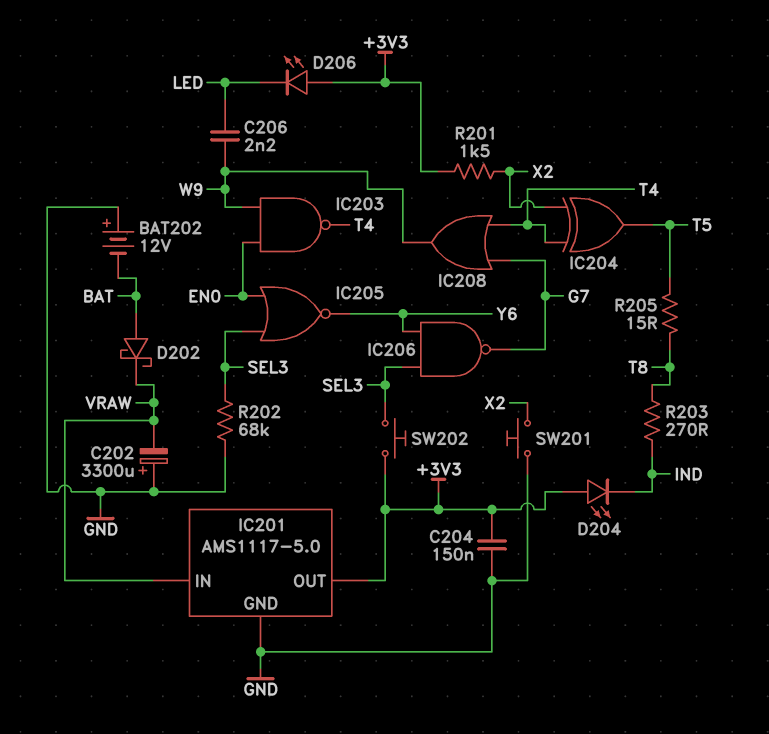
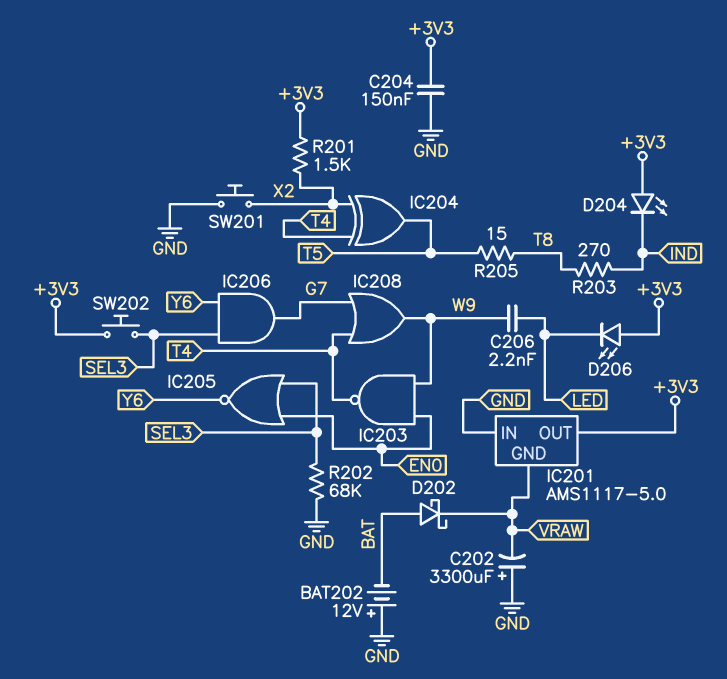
IC201 pin GND: GND -> VRAW
IC201 pin IN: VRAW -> GND
IC206: NAND (in SEL3, in Y6, out G7) -> AND (in SEL3, in Y6, out G7)

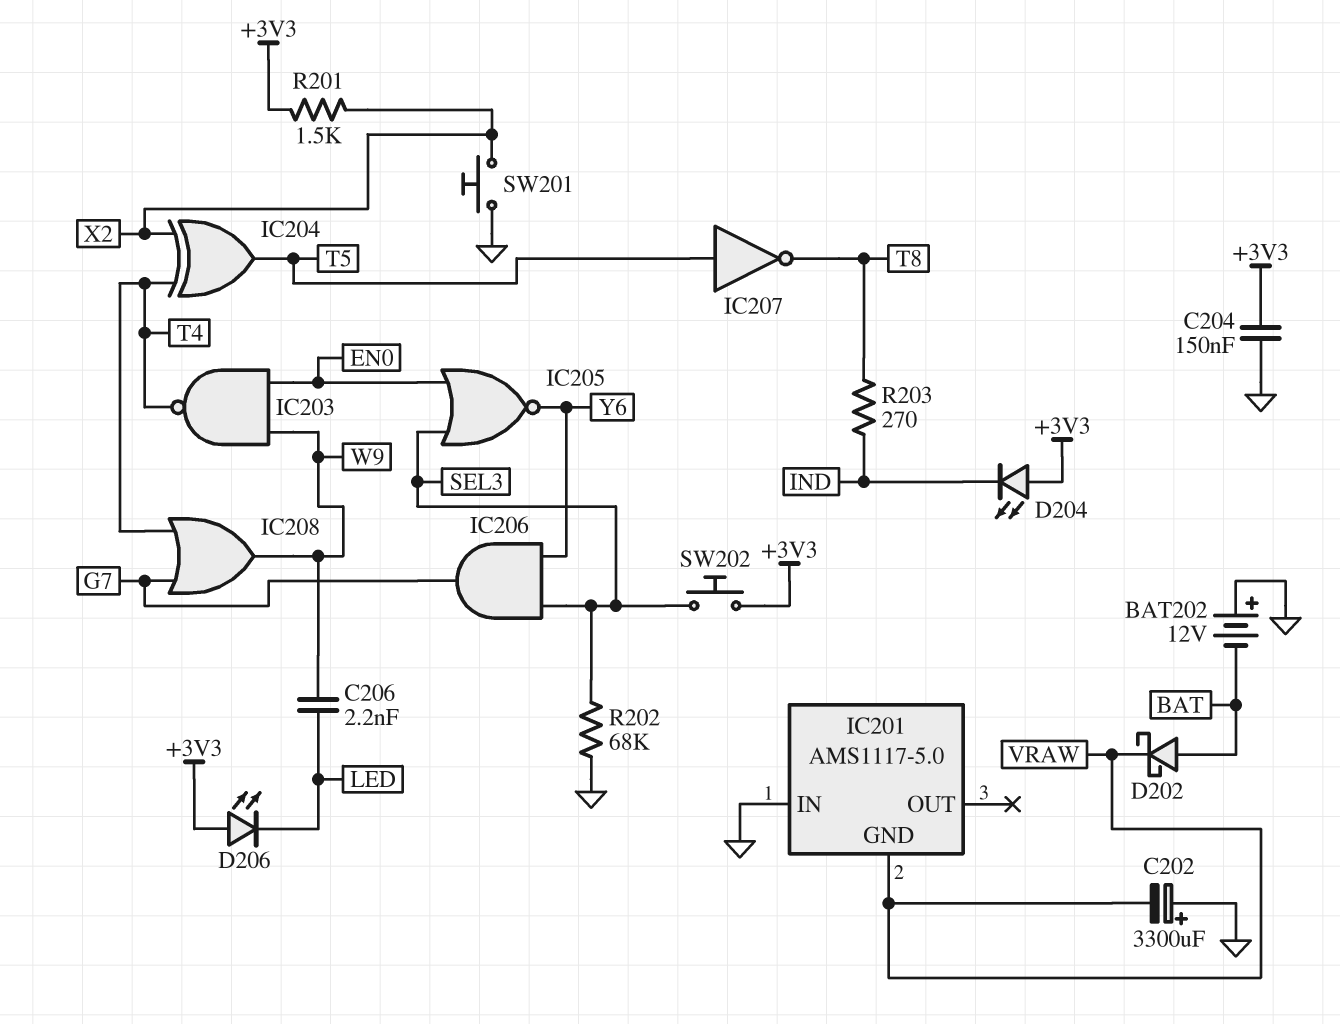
IC201 pin OUT: +3V3 -> none
IC207: none -> NOT (in T5, out T8)
R205: 15 (T5, T8) -> none

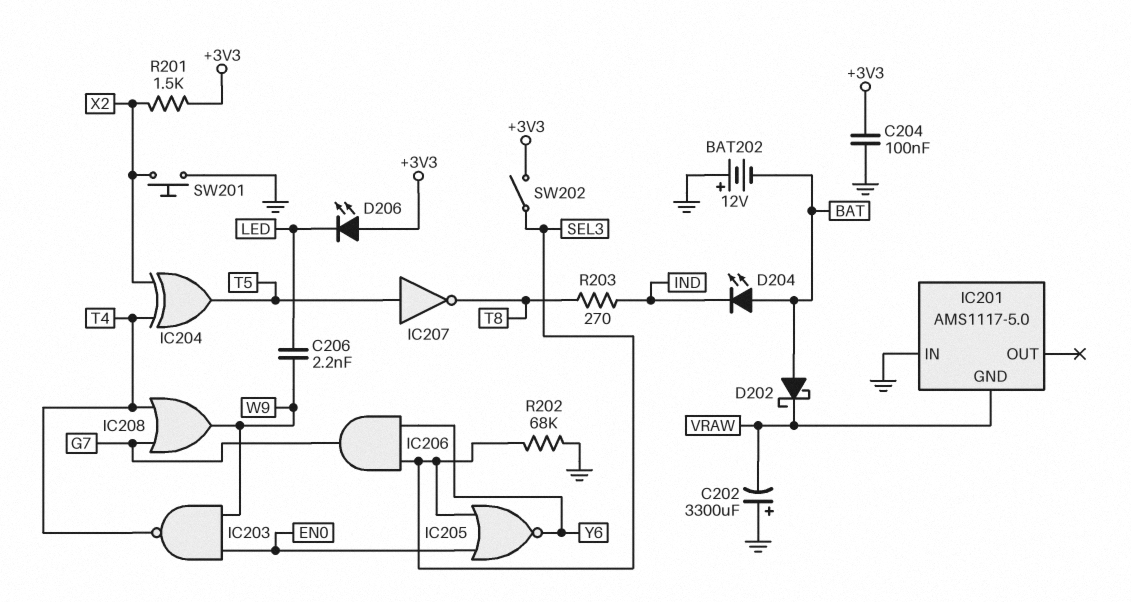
C204: 150nF (+3V3, GND) -> 100nF (+3V3, GND)
D204: LED (A +3V3, K IND) -> LED (A BAT, K IND)
SW202: button (+3V3, SEL3) -> switch (+3V3, SEL3)

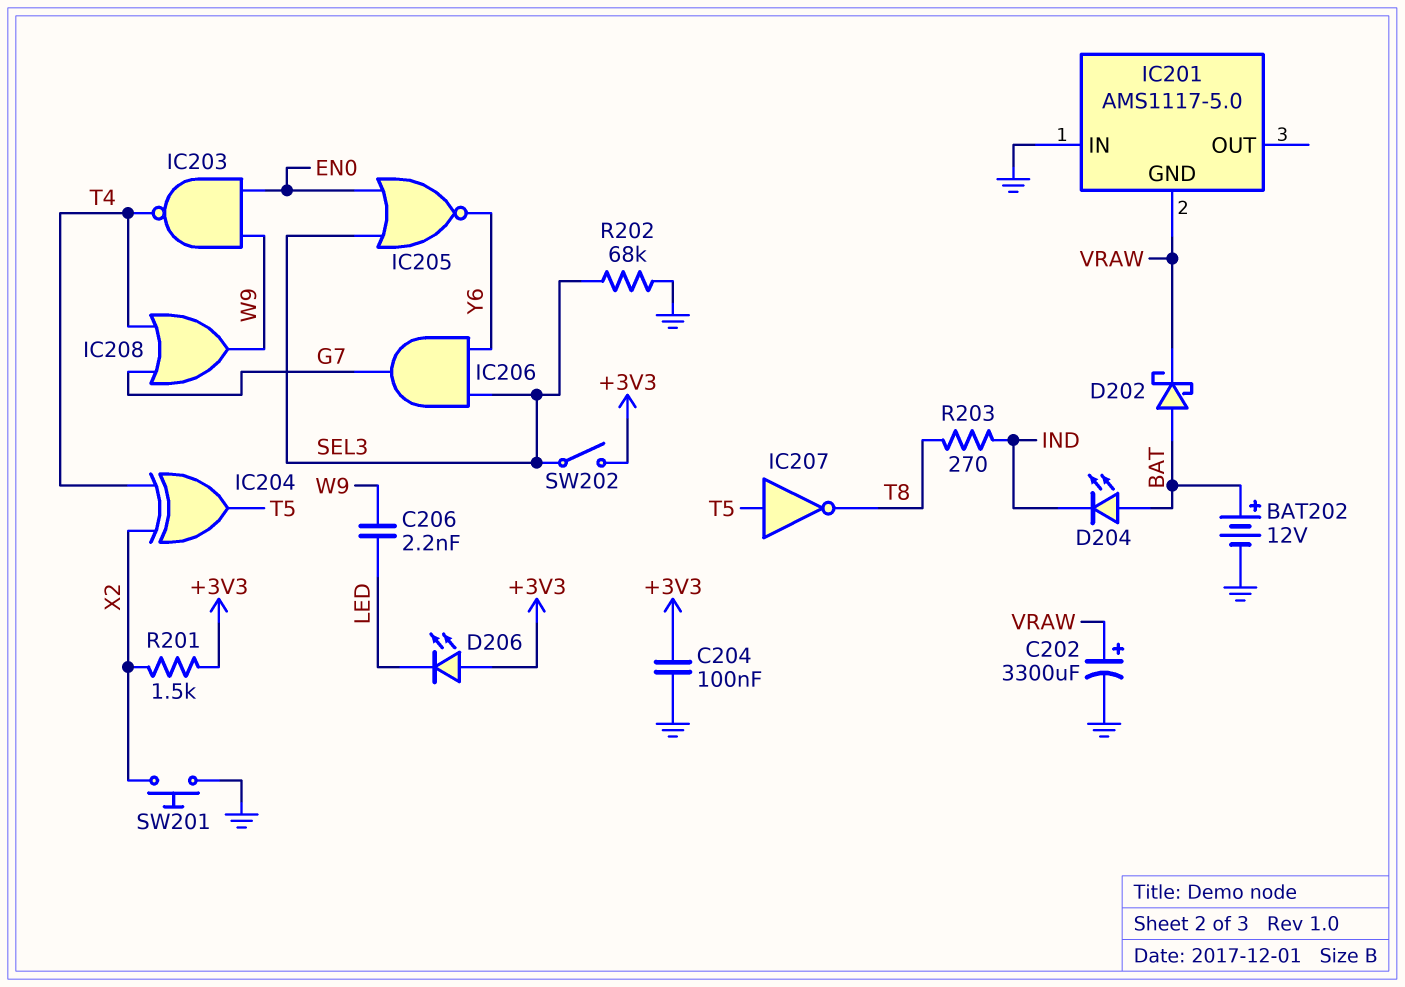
BAT202: 12V (plus GND, minus BAT) -> 12V (plus BAT, minus GND)
C202: 3300uF (plus GND, minus VRAW) -> 3300uF (plus VRAW, minus GND)

